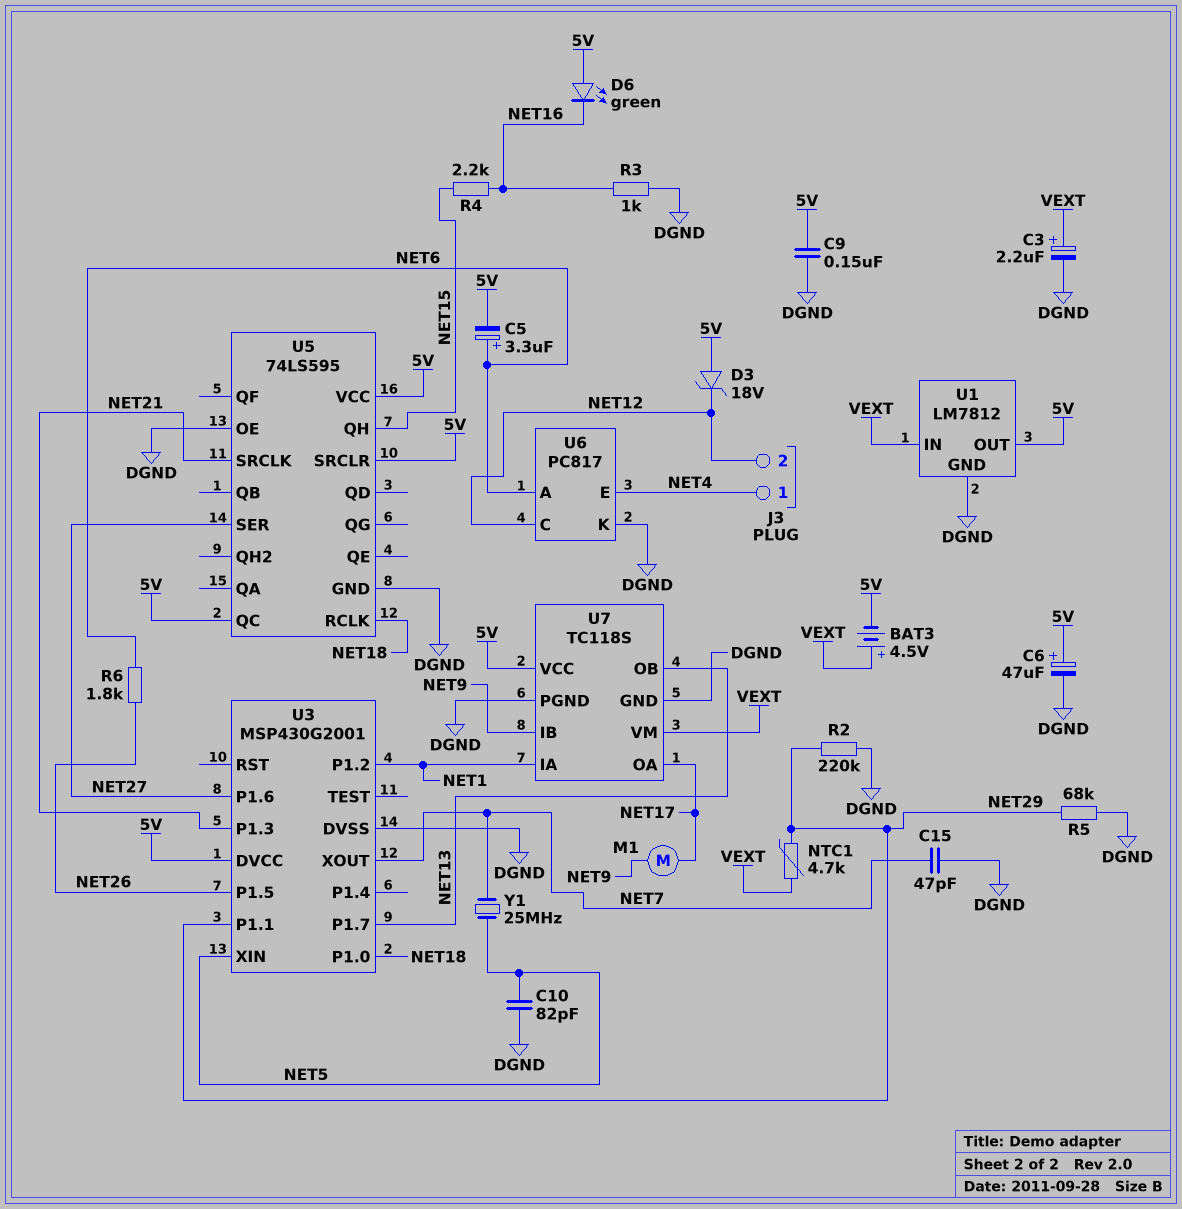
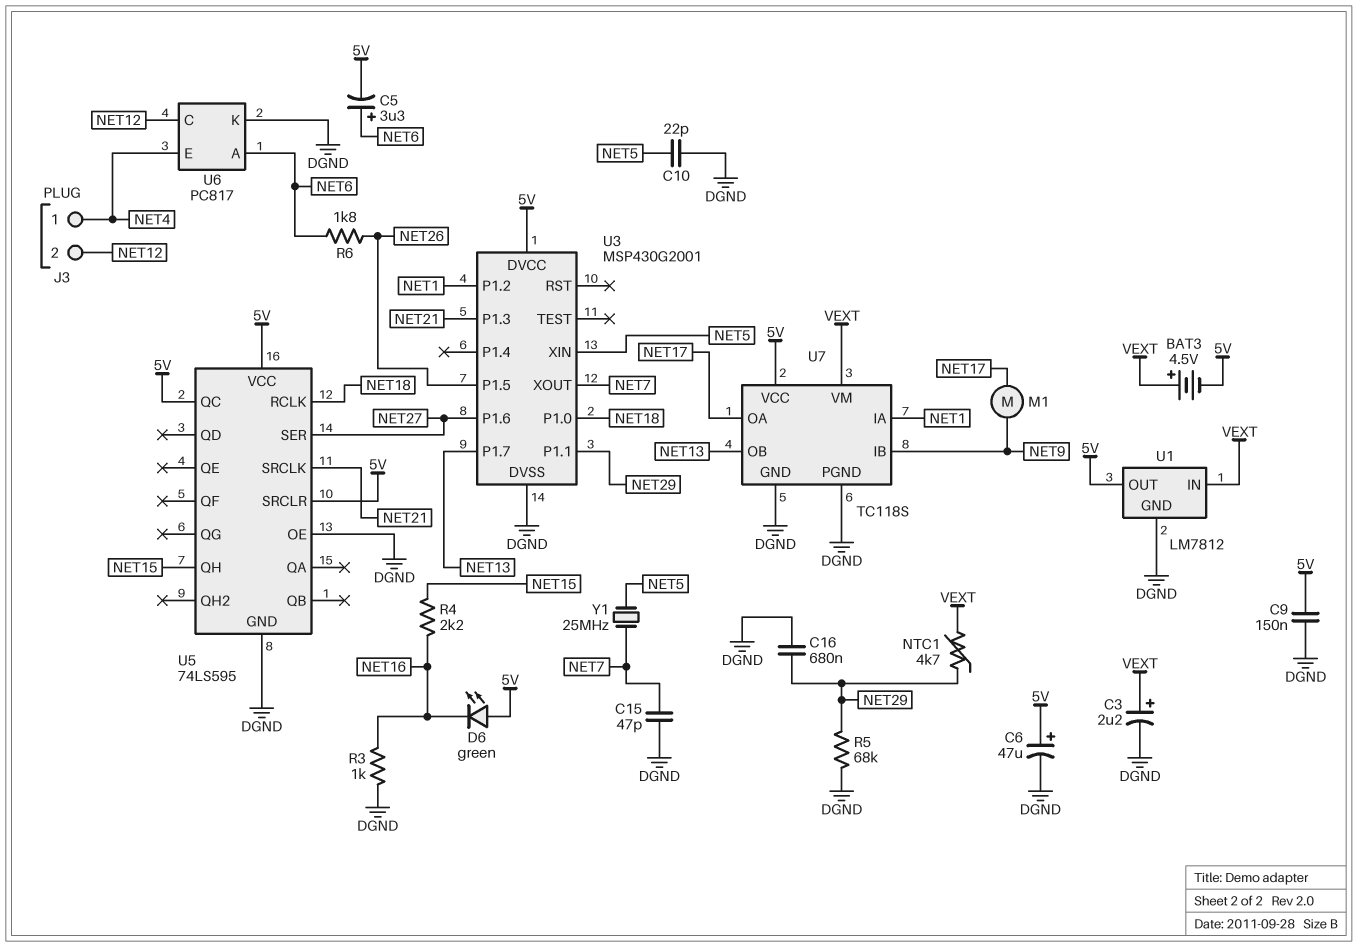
C10: 82pF (DGND, NET5) -> 22pF (DGND, NET5)
C16: none -> 680nF (DGND, NET29)
D3: zener 18V (A 5V, K NET12) -> none
R2: 220k (DGND, NET29) -> none

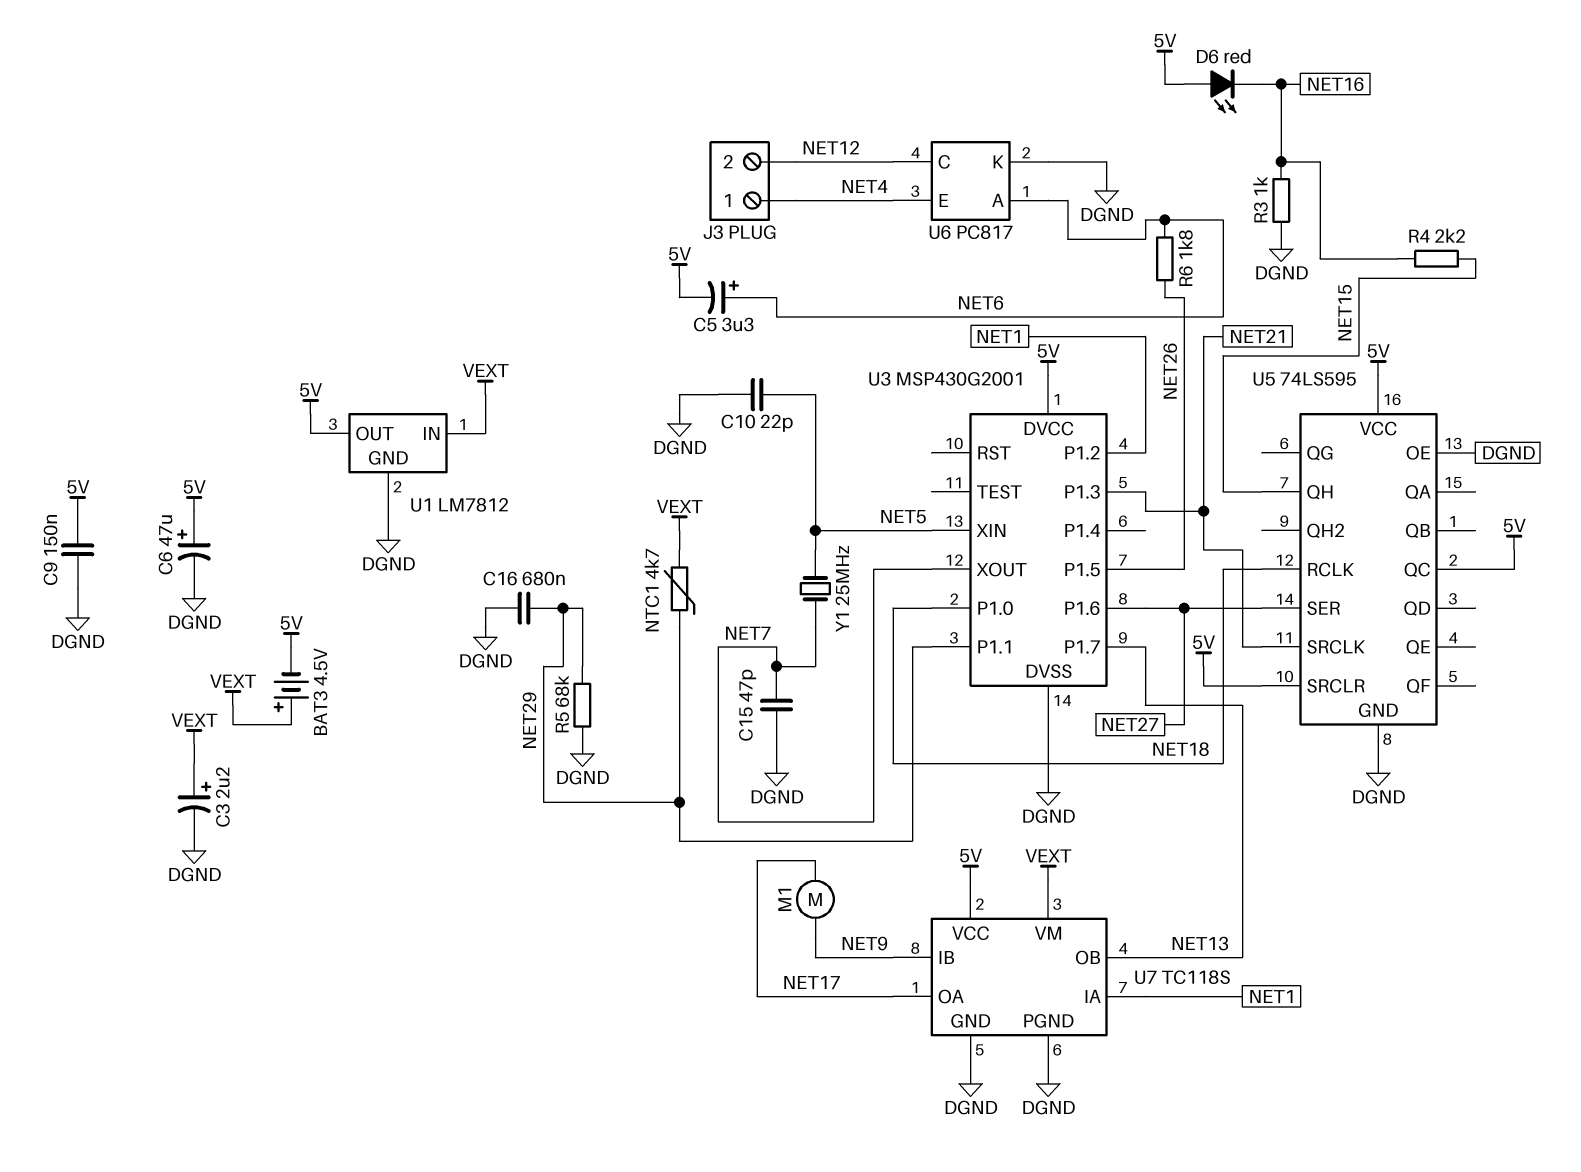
D6: LED green (A 5V, K NET16) -> LED red (A 5V, K NET16)

